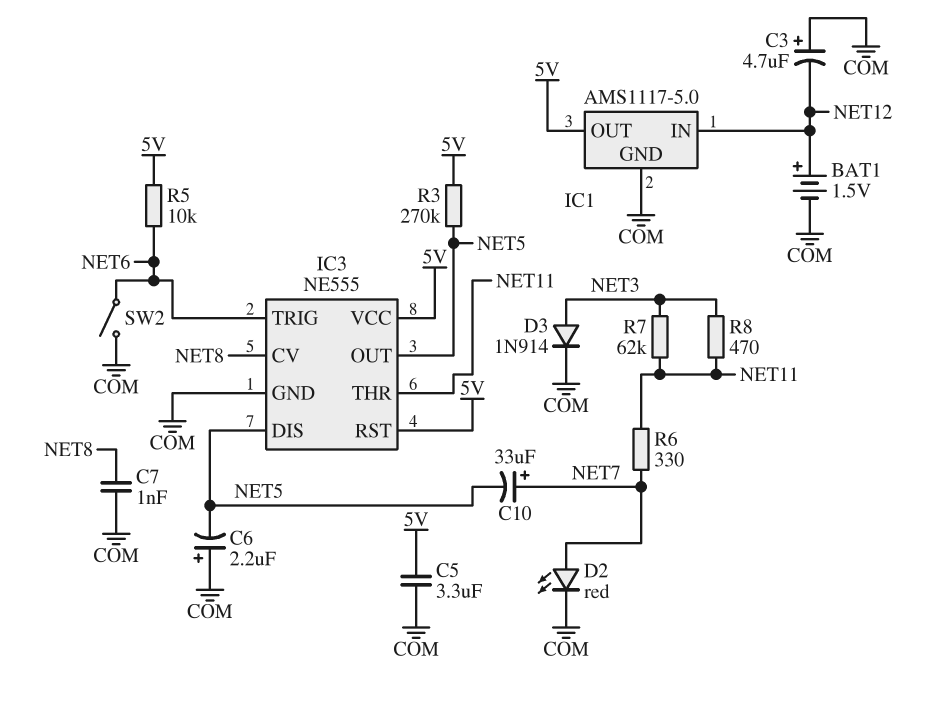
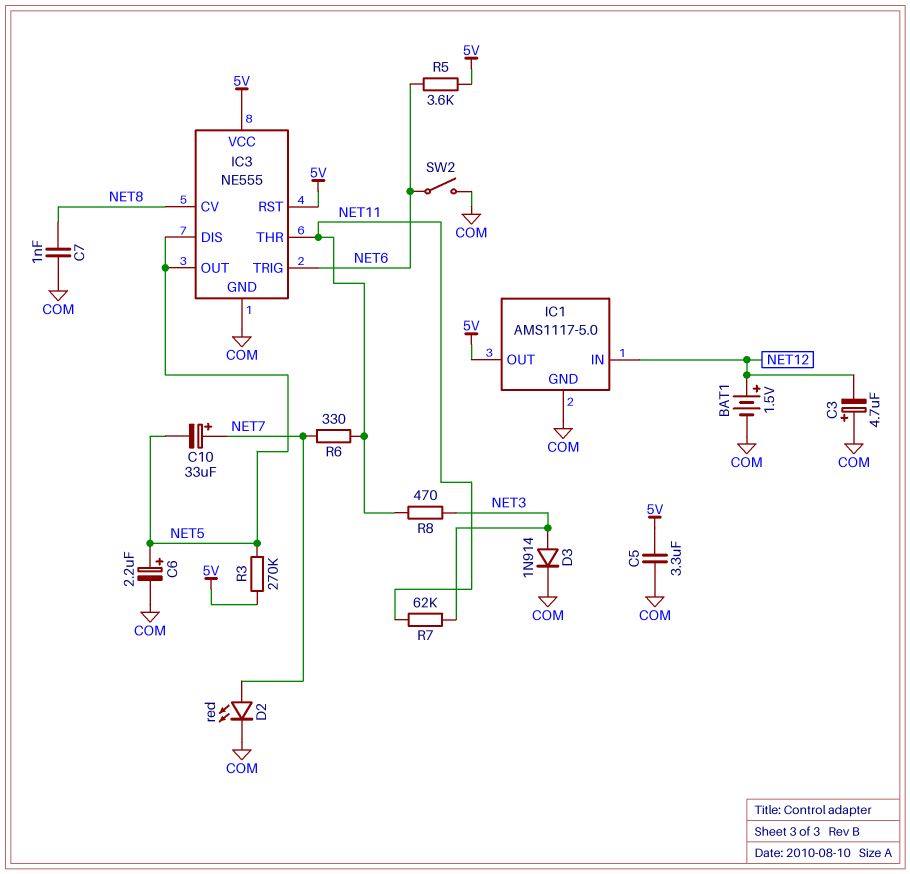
C6: 2.2uF (plus COM, minus NET5) -> 2.2uF (plus NET5, minus COM)
R5: 10k (5V, NET6) -> 3.6k (5V, NET6)

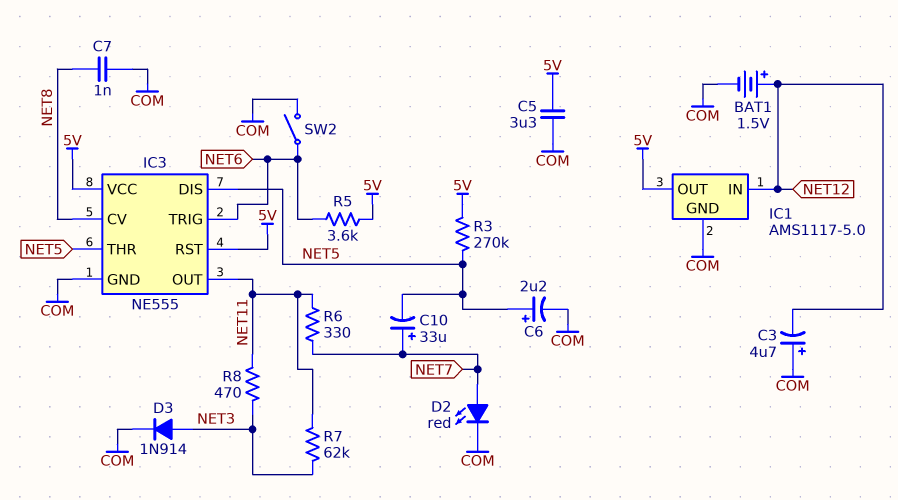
IC3 pin OUT: NET5 -> NET11
IC3 pin THR: NET11 -> NET5

